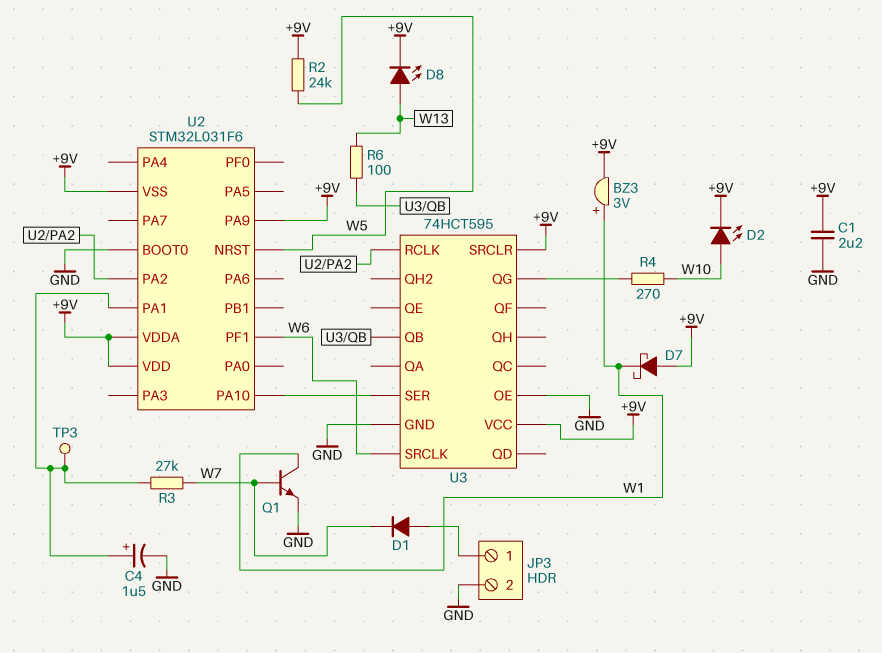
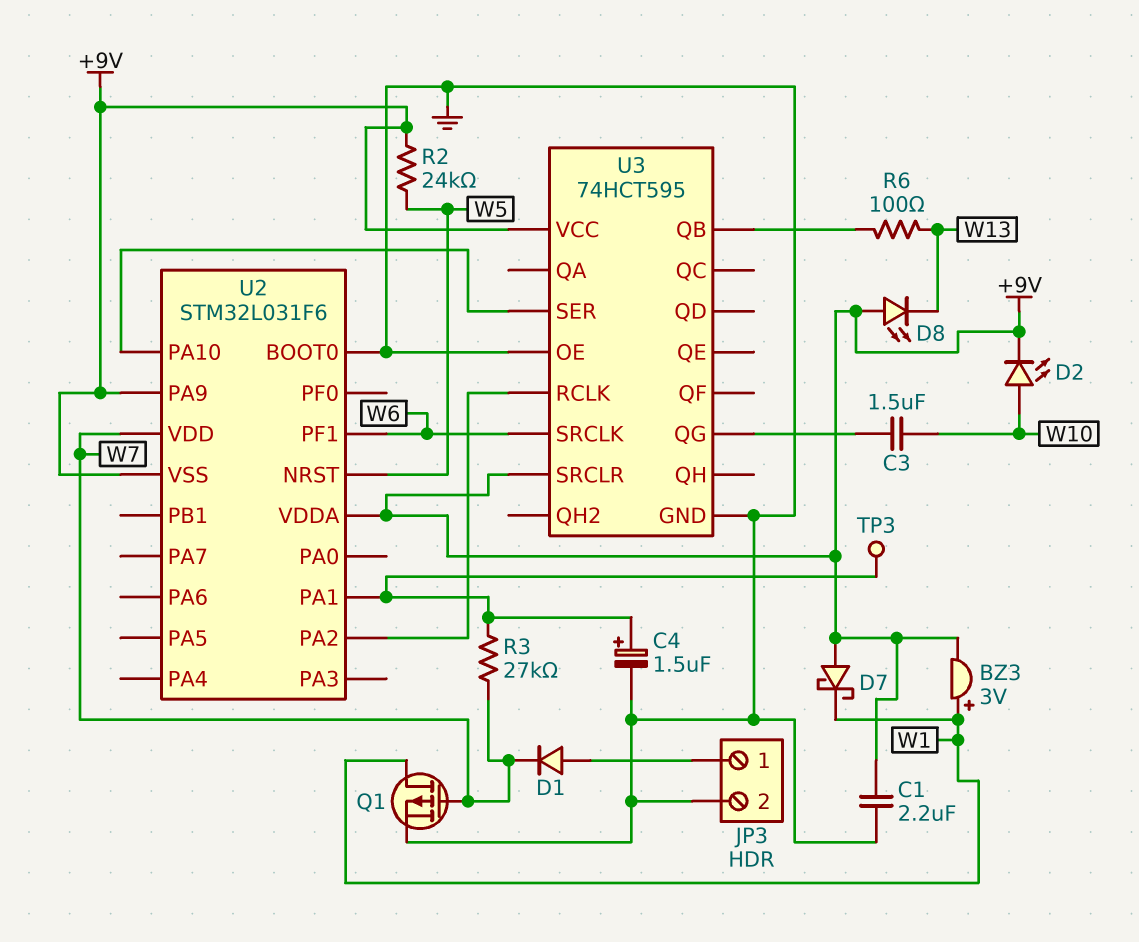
C3: none -> 1.5uF (U3/QG, W10)
D8: LED (A W13, K +9V) -> LED (A +9V, K W13)
Q1: NPN (B W7, C W1, E GND) -> PMOS (G W7, D W1, S GND)
R4: 270 (U3/QG, W10) -> none
U2 pin VDD: +9V -> W7

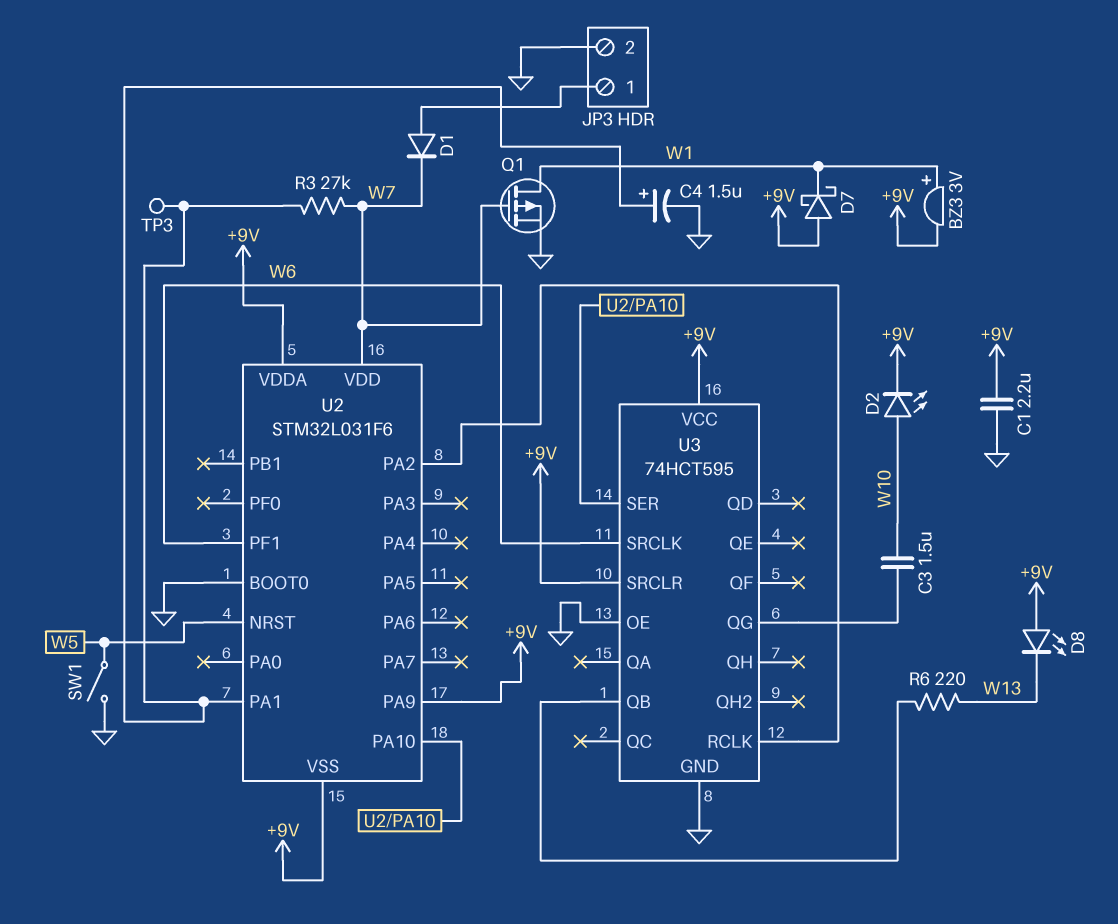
R2: 24k (+9V, W5) -> none
R6: 100 (U3/QB, W13) -> 220 (U3/QB, W13)
SW1: none -> switch (GND, W5)

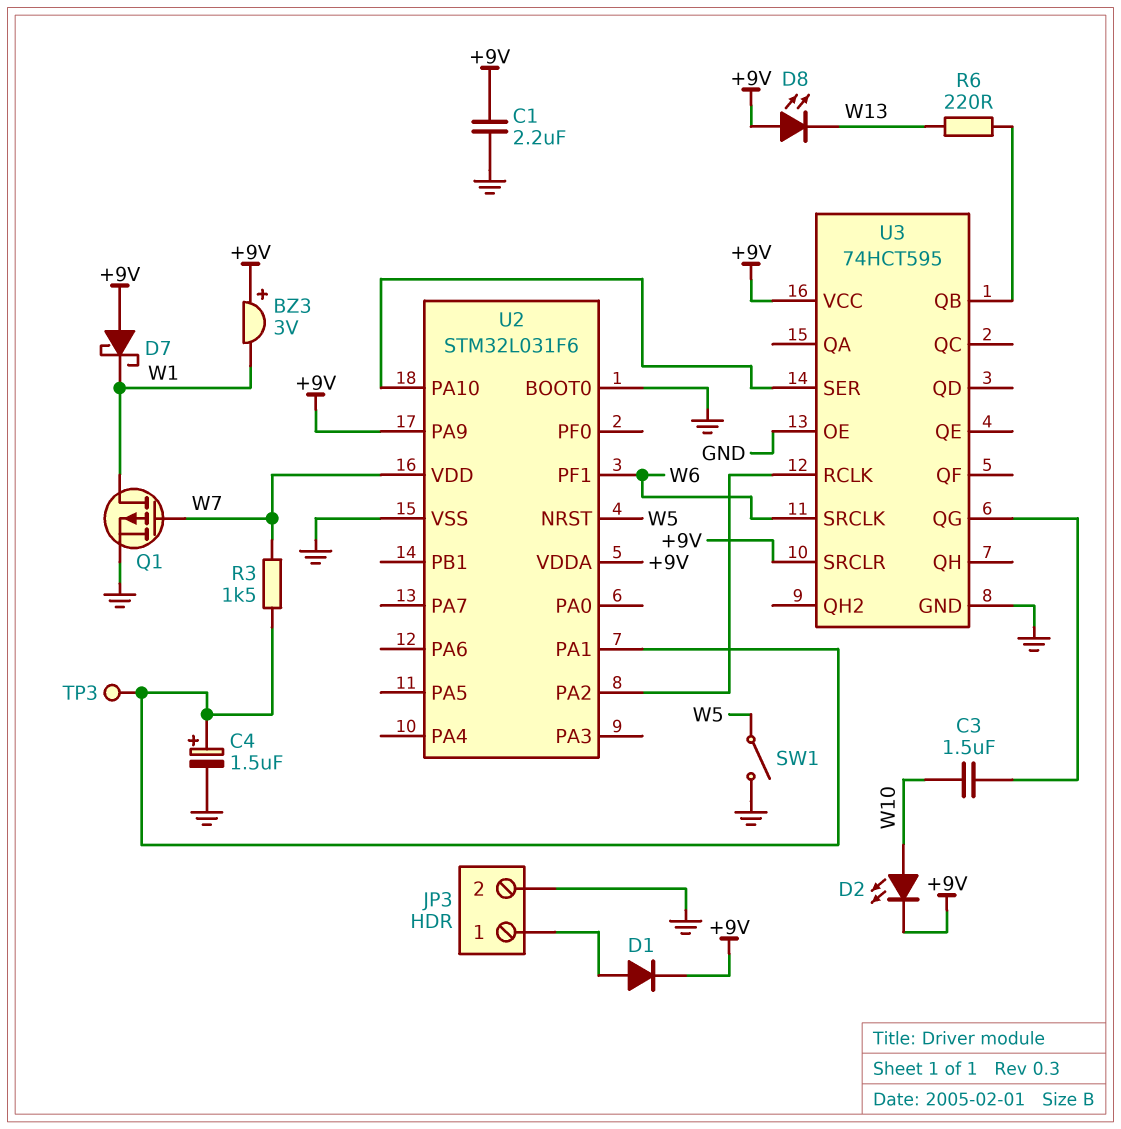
BZ3: buzzer 3V (plus W1, minus +9V) -> buzzer 3V (plus +9V, minus W1)
D1: diode (A JP3/1, K W7) -> diode (A JP3/1, K +9V)
R3: 27k (U2/PA1, W7) -> 1.5k (U2/PA1, W7)
U2 pin VSS: +9V -> GND

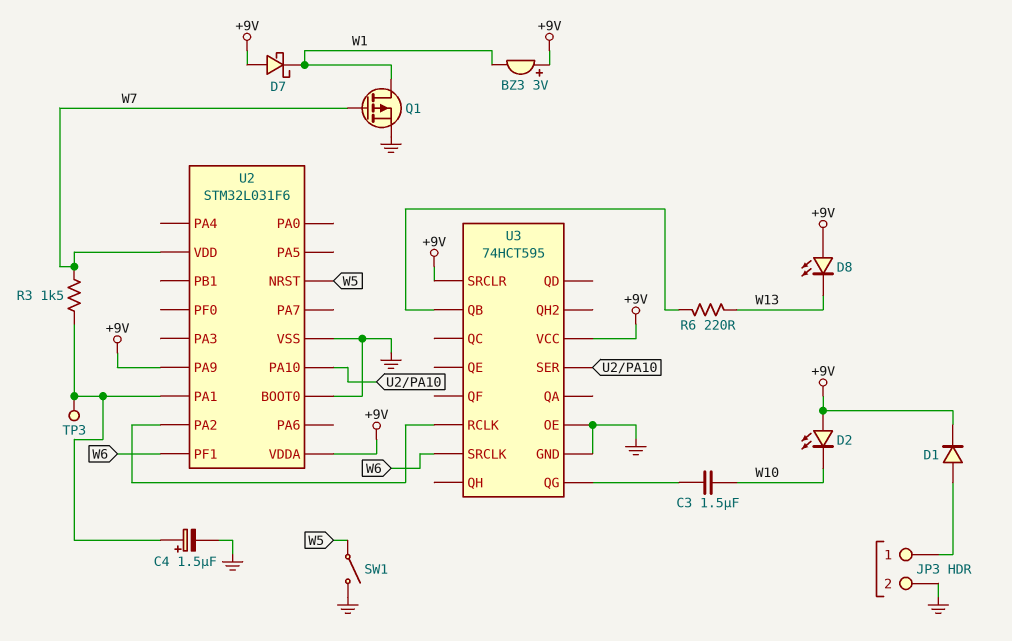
C1: 2.2uF (+9V, GND) -> none
D2: LED (A W10, K +9V) -> LED (A +9V, K W10)

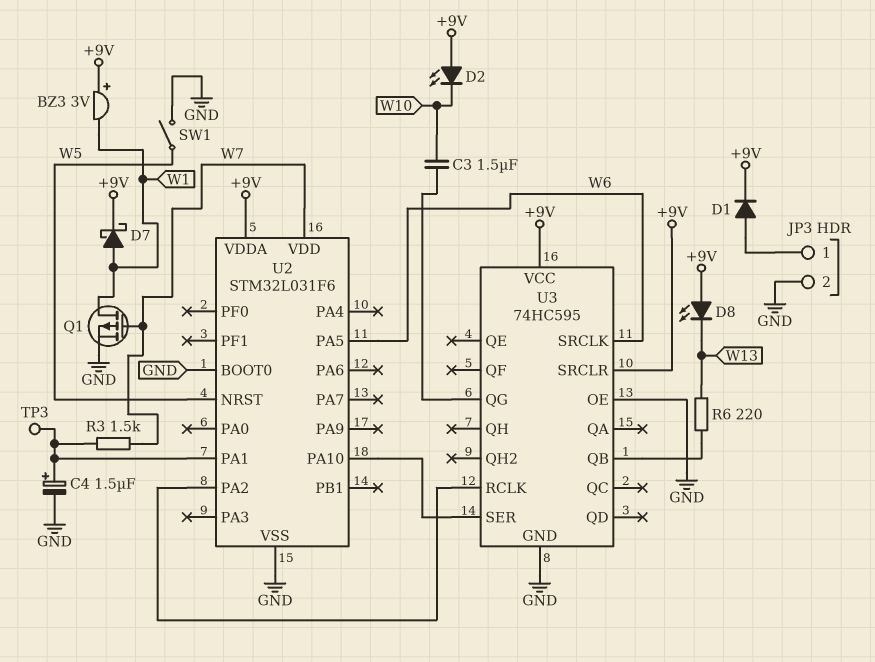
D7: schottky (A +9V, K W1) -> schottky (A W1, K +9V)
U2 pin PA5: none -> W6
U2 pin PA9: +9V -> none
U2 pin PF1: W6 -> none
U3: 74HCT595 -> 74HC595

